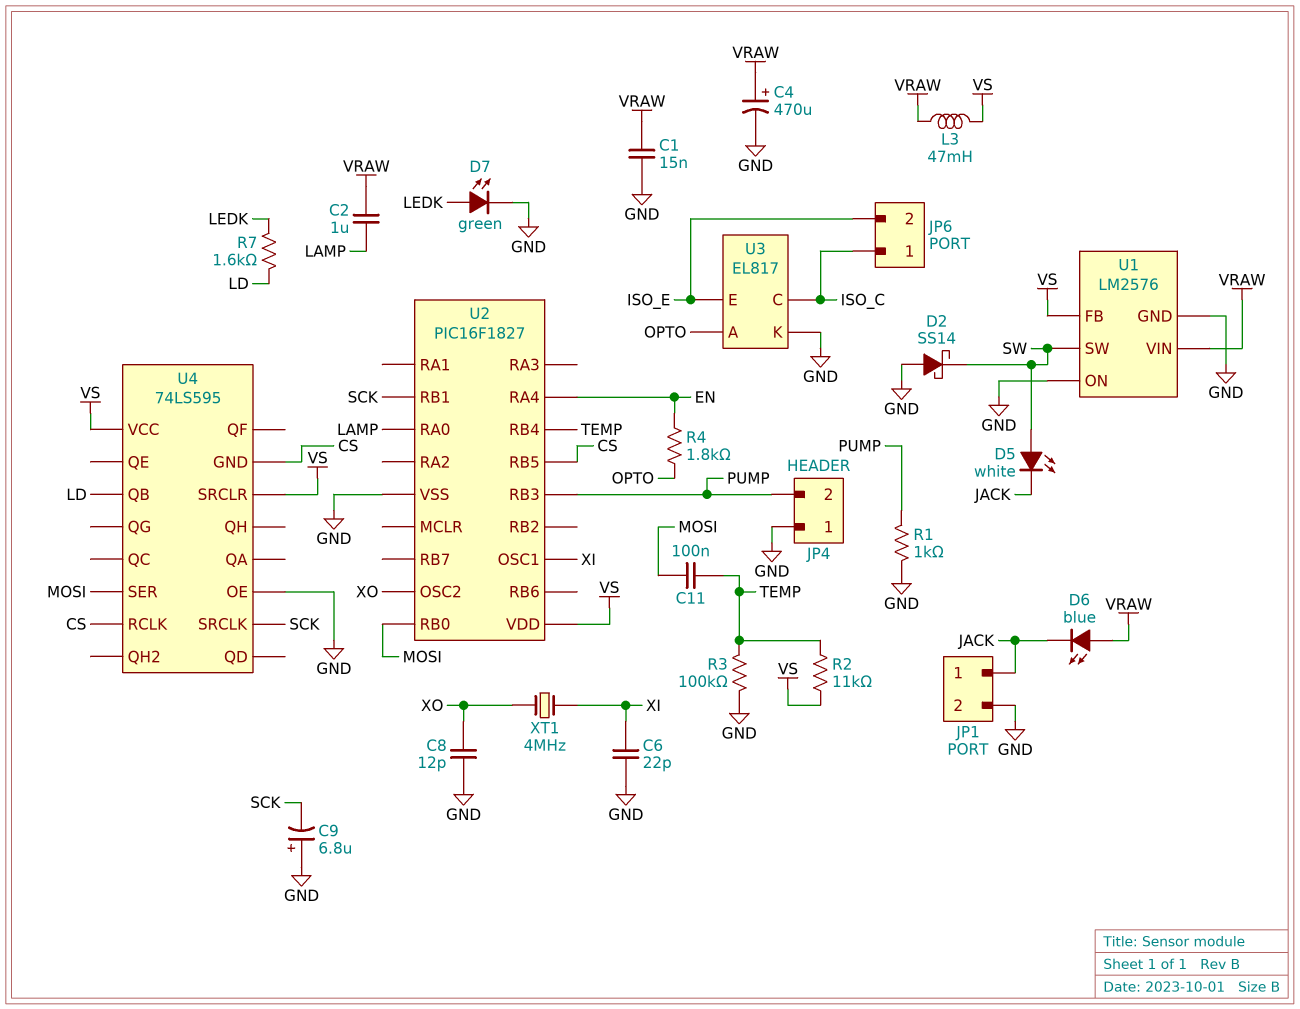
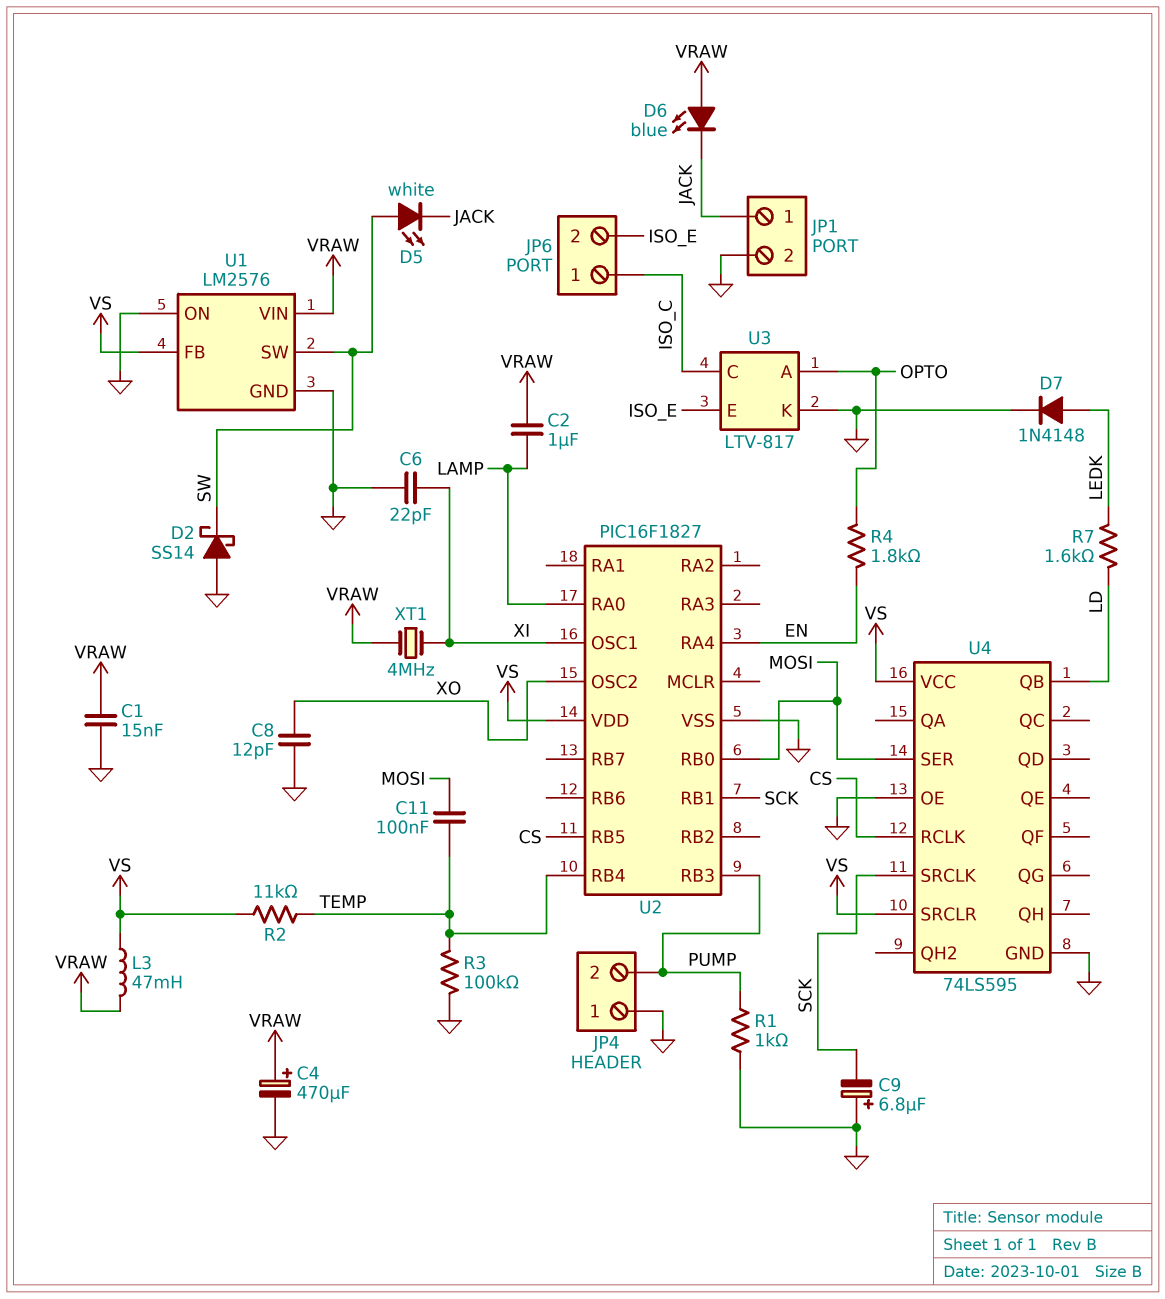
D7: LED green (A LEDK, K GND) -> diode 1N4148 (A LEDK, K GND)
U3: EL817 -> LTV-817
U4 pin GND: CS -> GND
XT1: 4MHz (XI, XO) -> 4MHz (VRAW, XI)

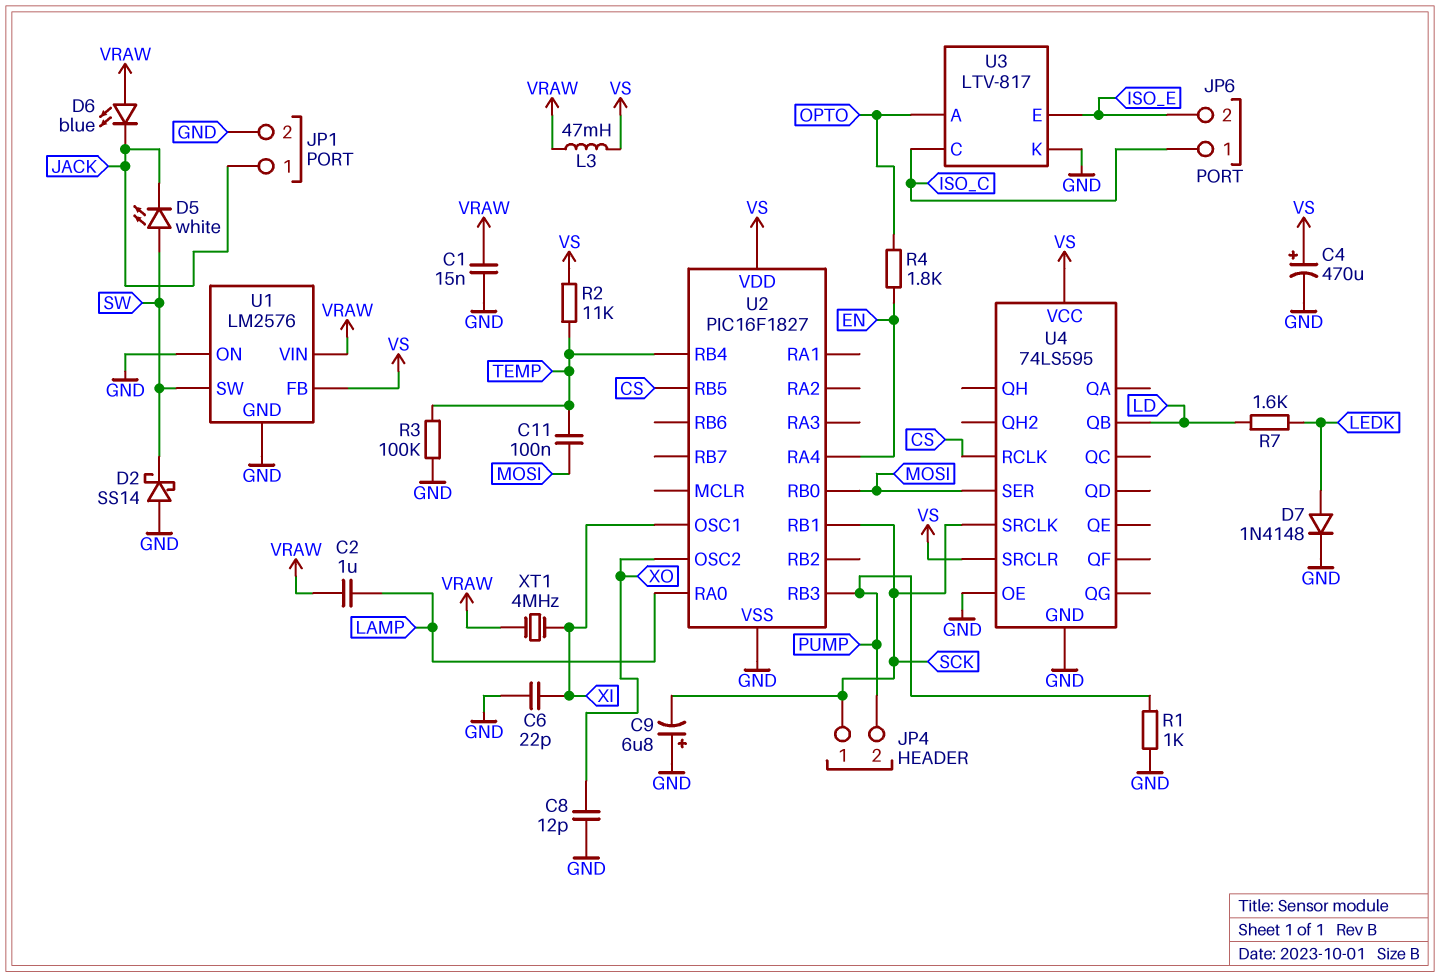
C4: 470uF (plus VRAW, minus GND) -> 470uF (plus VS, minus GND)
JP4 pin 1: GND -> SCK

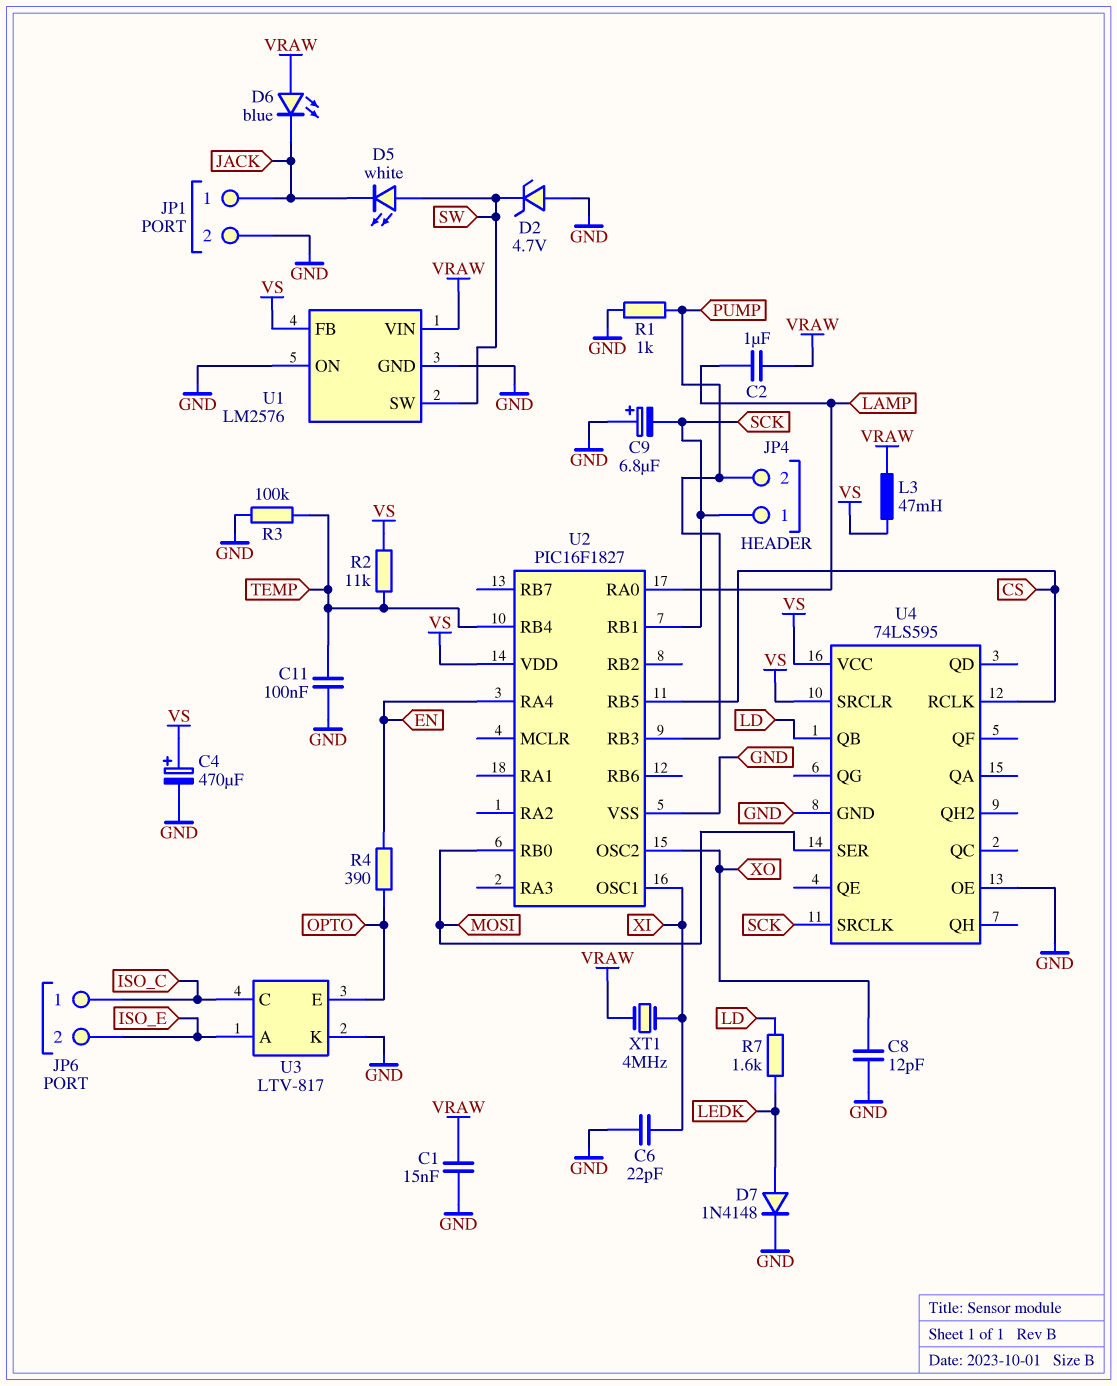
C11: 100nF (MOSI, TEMP) -> 100nF (GND, TEMP)
D2: schottky SS14 (A GND, K SW) -> zener 4.7V (A GND, K SW)
R4: 1.8k (EN, OPTO) -> 390 (EN, OPTO)
U3 pin A: OPTO -> ISO_E
U3 pin E: ISO_E -> OPTO

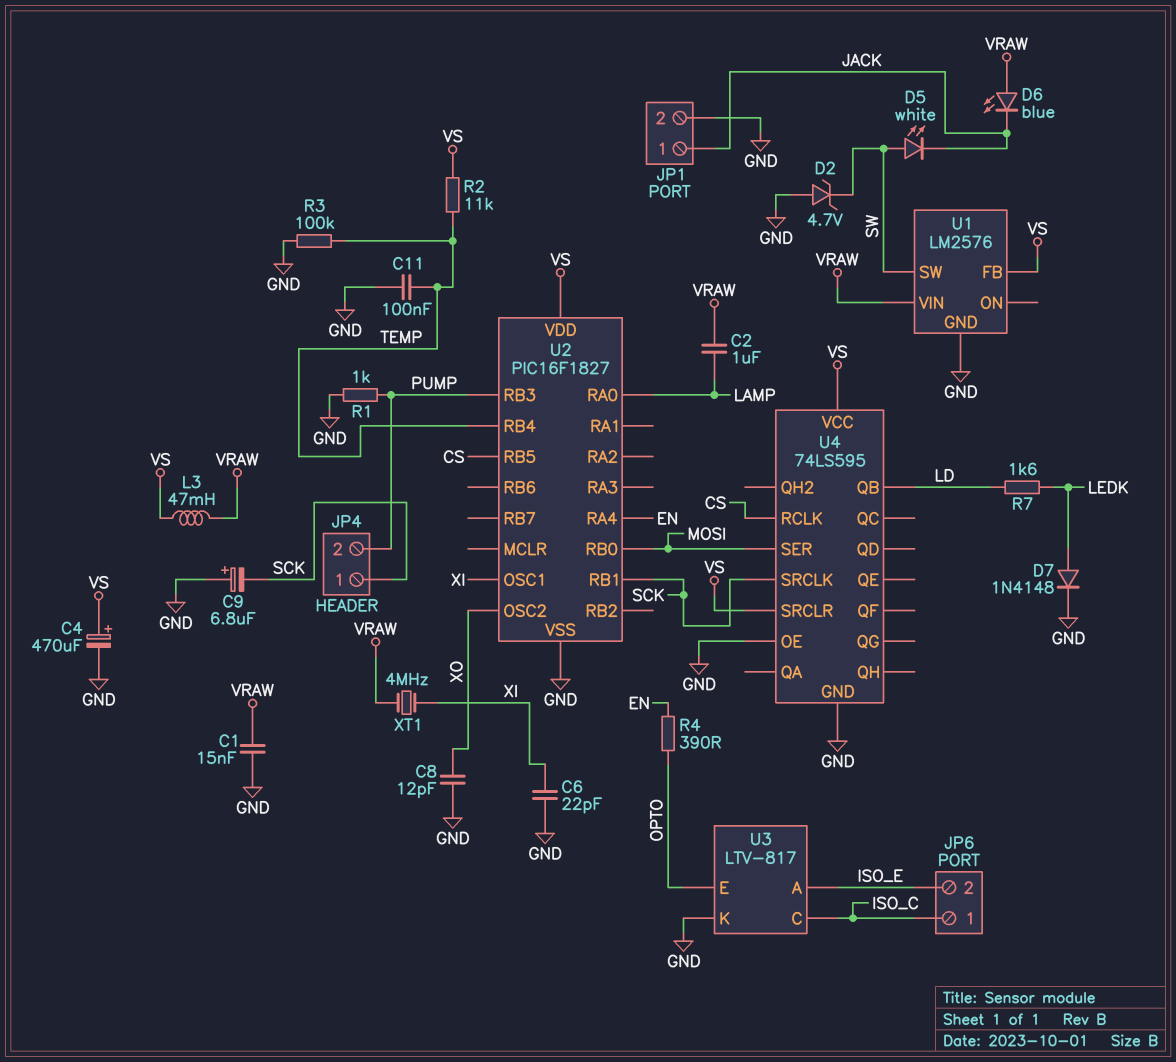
U1 pin ON: GND -> none

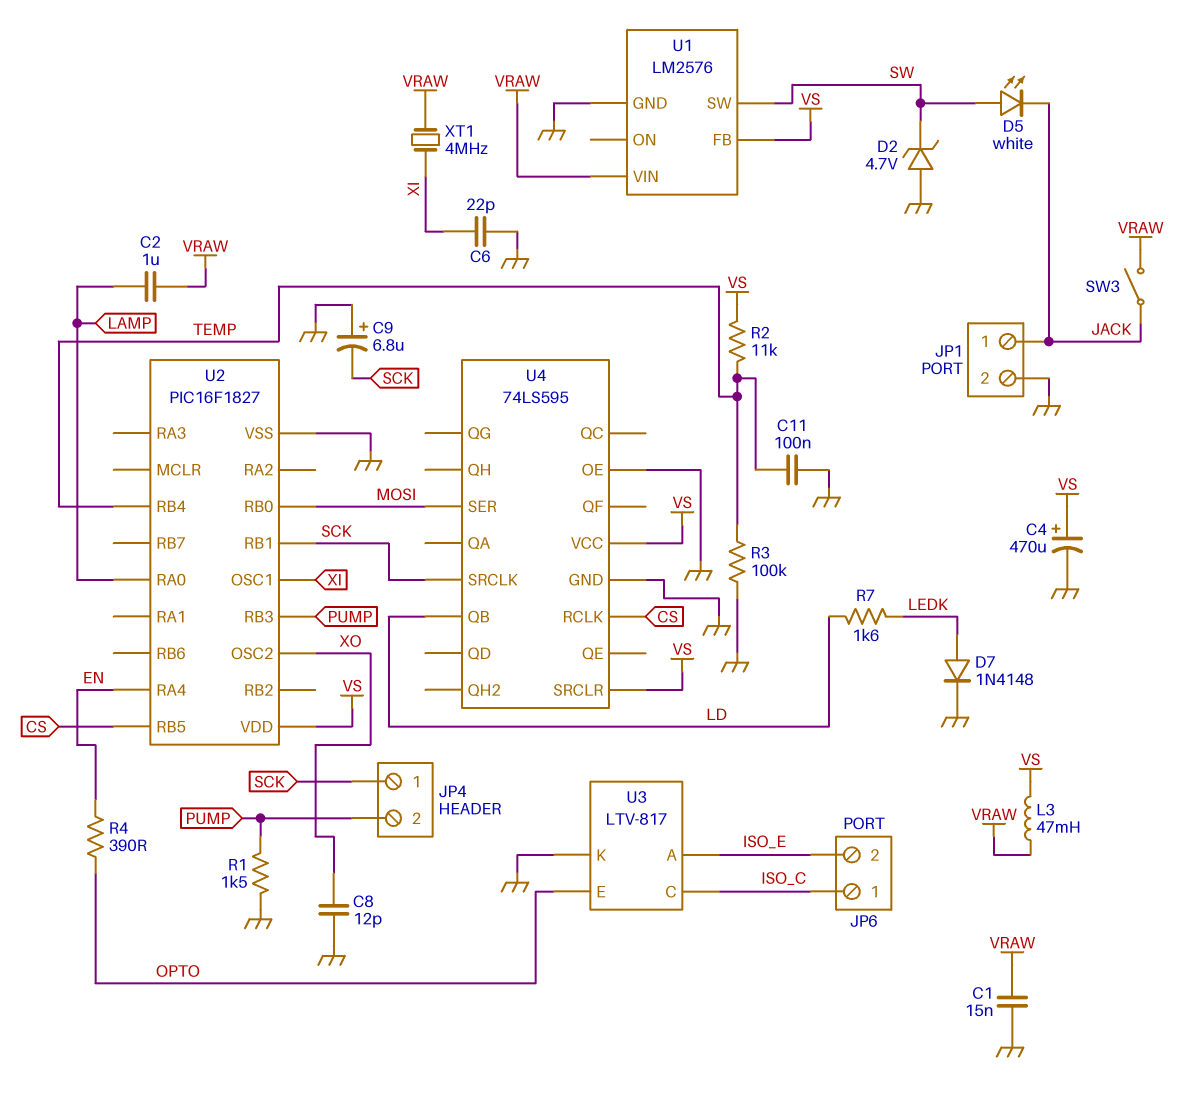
D6: LED blue (A VRAW, K JACK) -> none
R1: 1k (GND, PUMP) -> 1.5k (GND, PUMP)
SW3: none -> switch (JACK, VRAW)

